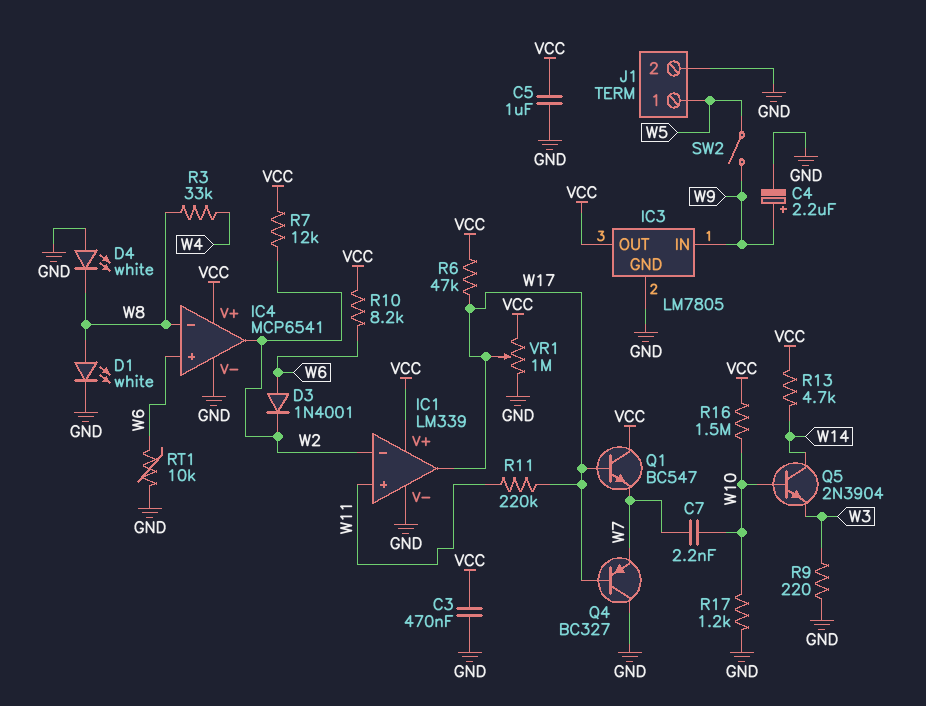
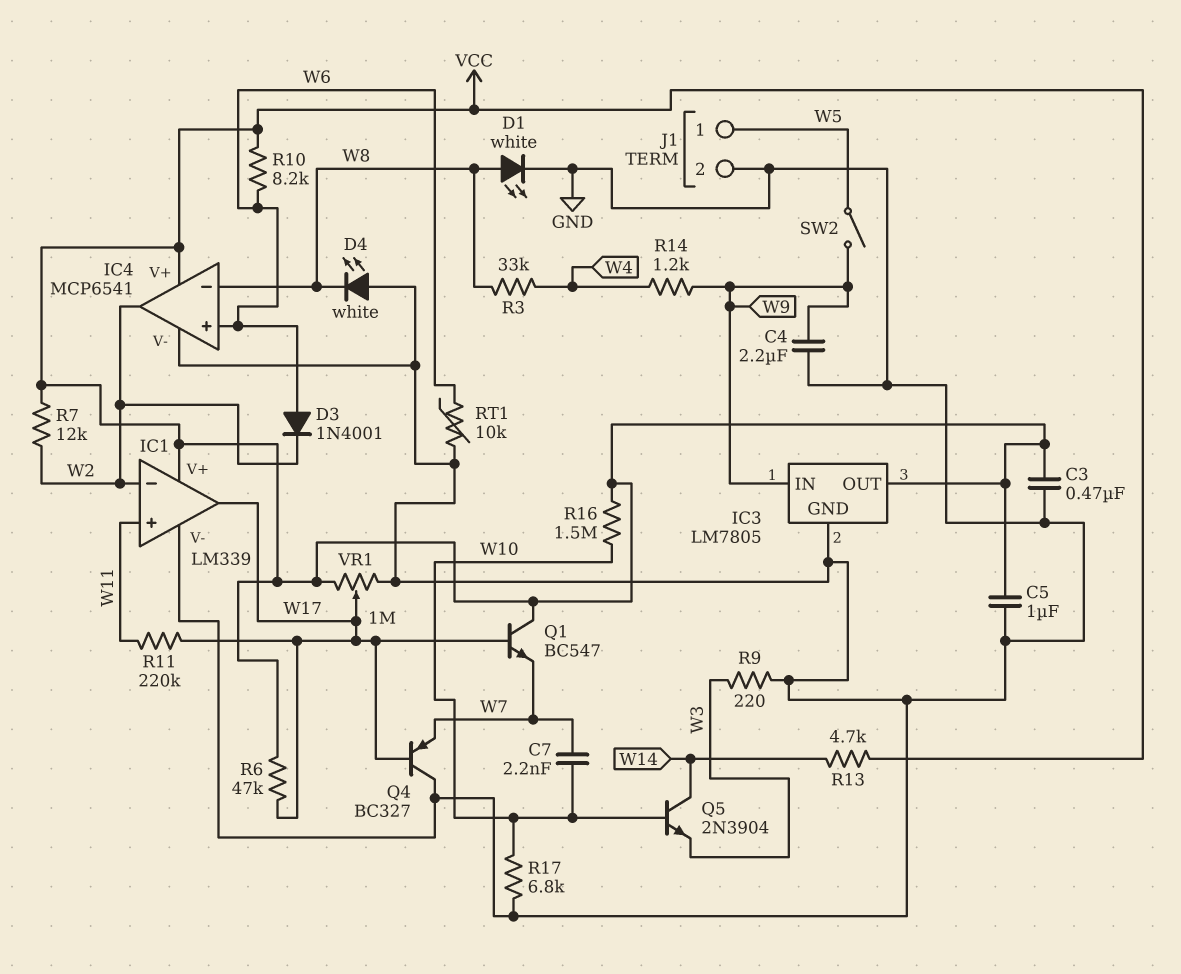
C4: 2.2uF (plus W9, minus GND) -> 2.2uF (GND, W9)
R14: none -> 1.2k (W4, W9)
R17: 1.2k (GND, W10) -> 6.8k (GND, W10)

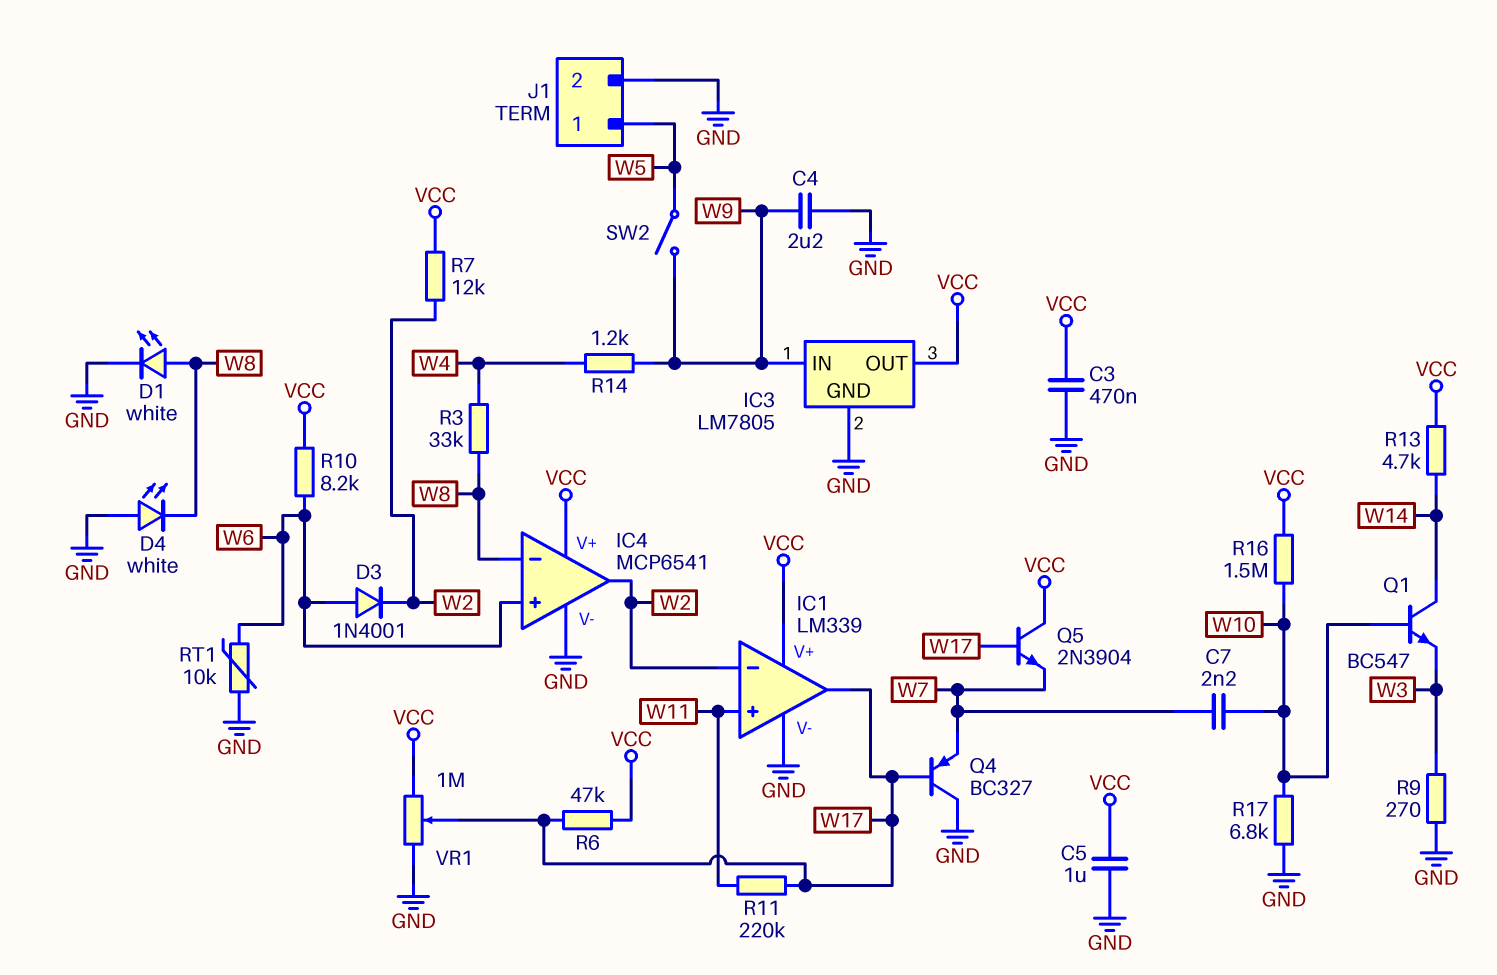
Q1: NPN BC547 (B W17, C VCC, E W7) -> NPN BC547 (B W10, C W14, E W3)
Q5: NPN 2N3904 (B W10, C W14, E W3) -> NPN 2N3904 (B W17, C VCC, E W7)
R9: 220 (GND, W3) -> 270 (GND, W3)

